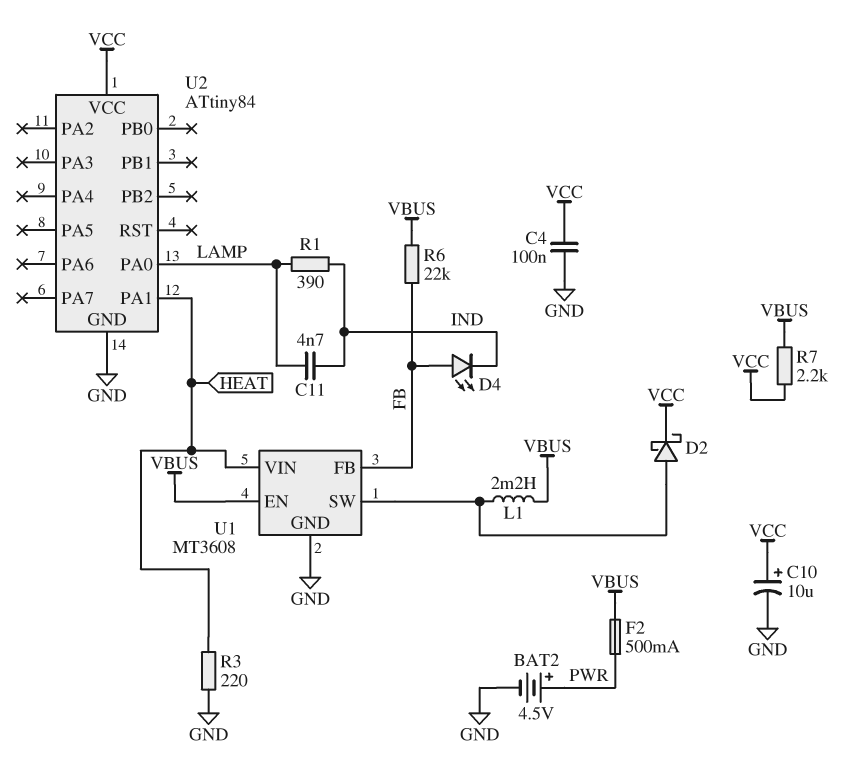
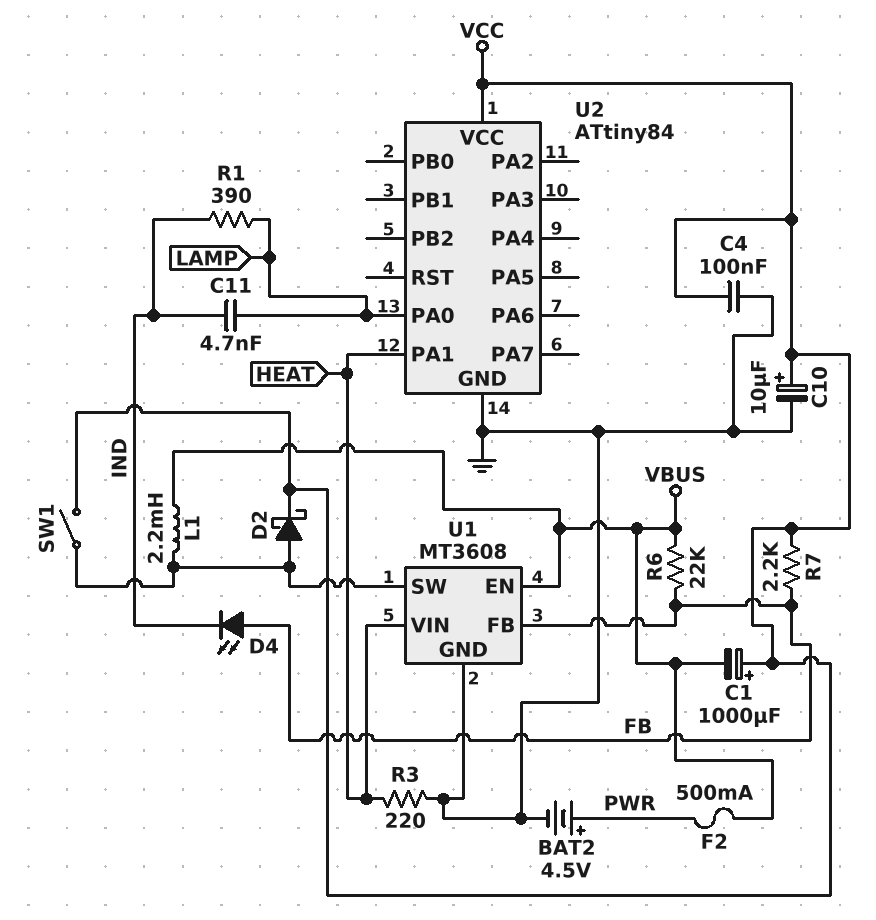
C1: none -> 1000uF (plus VCC, minus VBUS)
R7: 2.2k (VBUS, VCC) -> 2.2k (FB, VCC)
SW1: none -> switch (U1/SW, VCC)

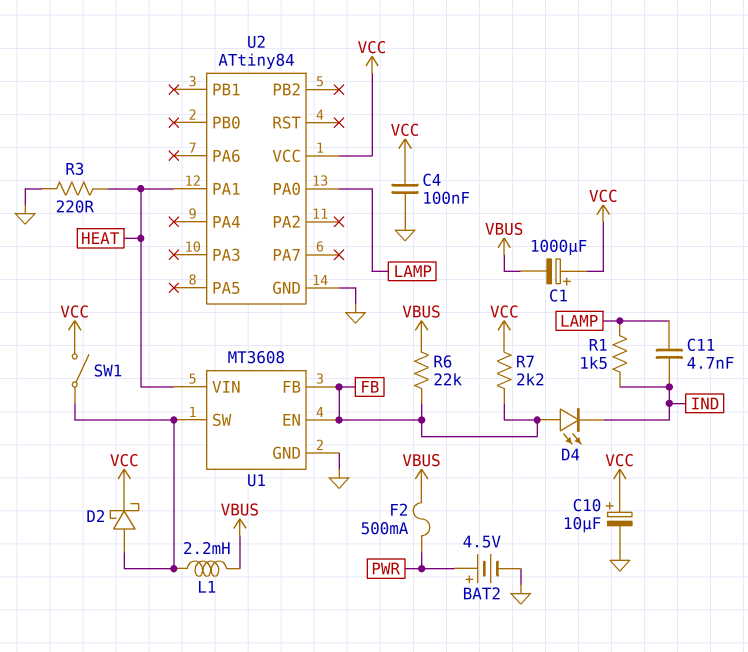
R1: 390 (IND, LAMP) -> 1.5k (IND, LAMP)
U1 pin EN: VBUS -> FB

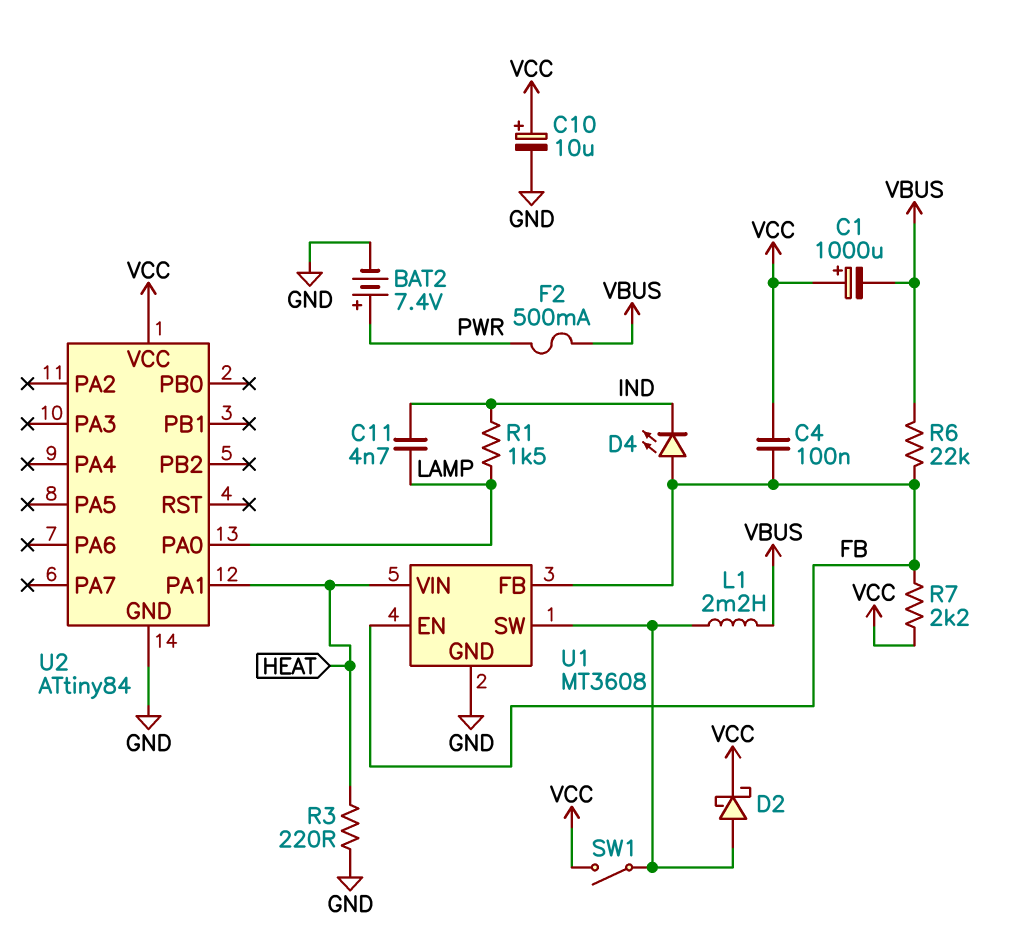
BAT2: 4.5V (plus PWR, minus GND) -> 7.4V (plus PWR, minus GND)
C4: 100nF (GND, VCC) -> 100nF (FB, VCC)

